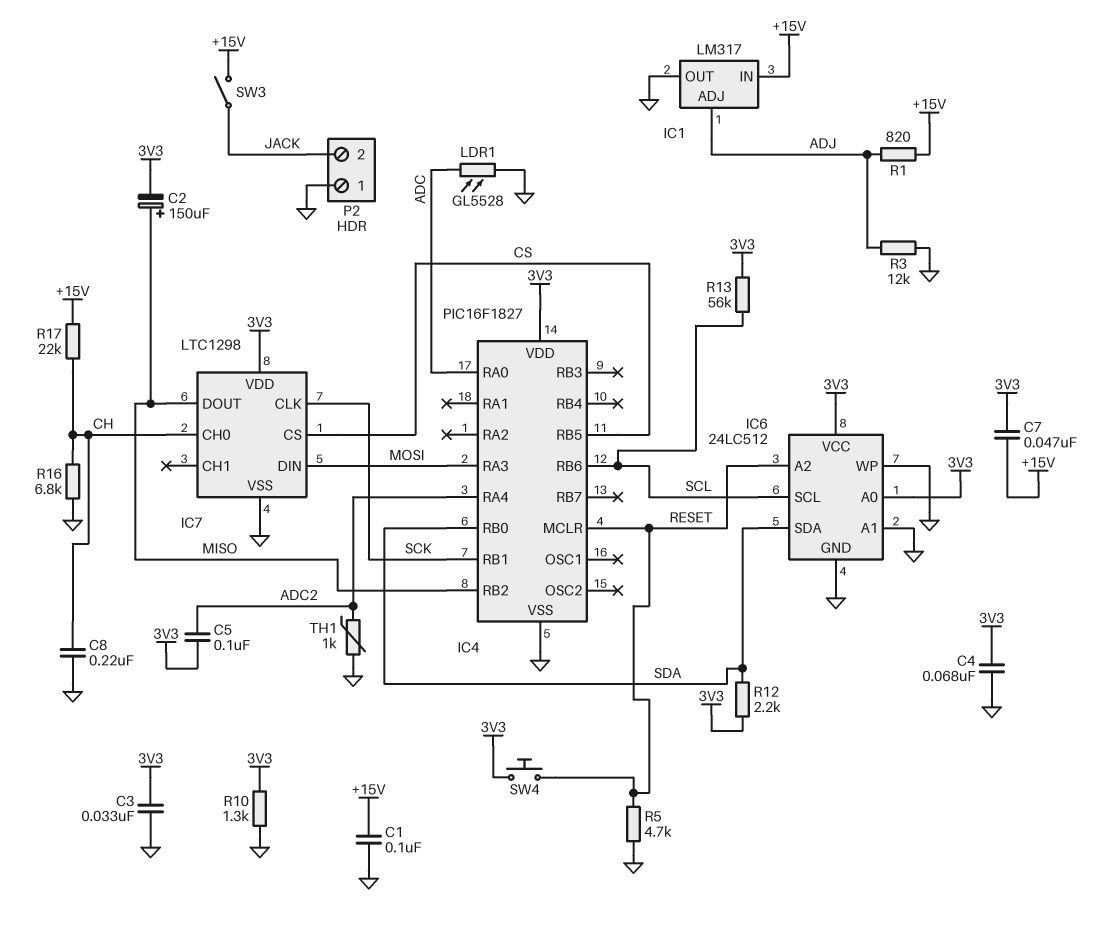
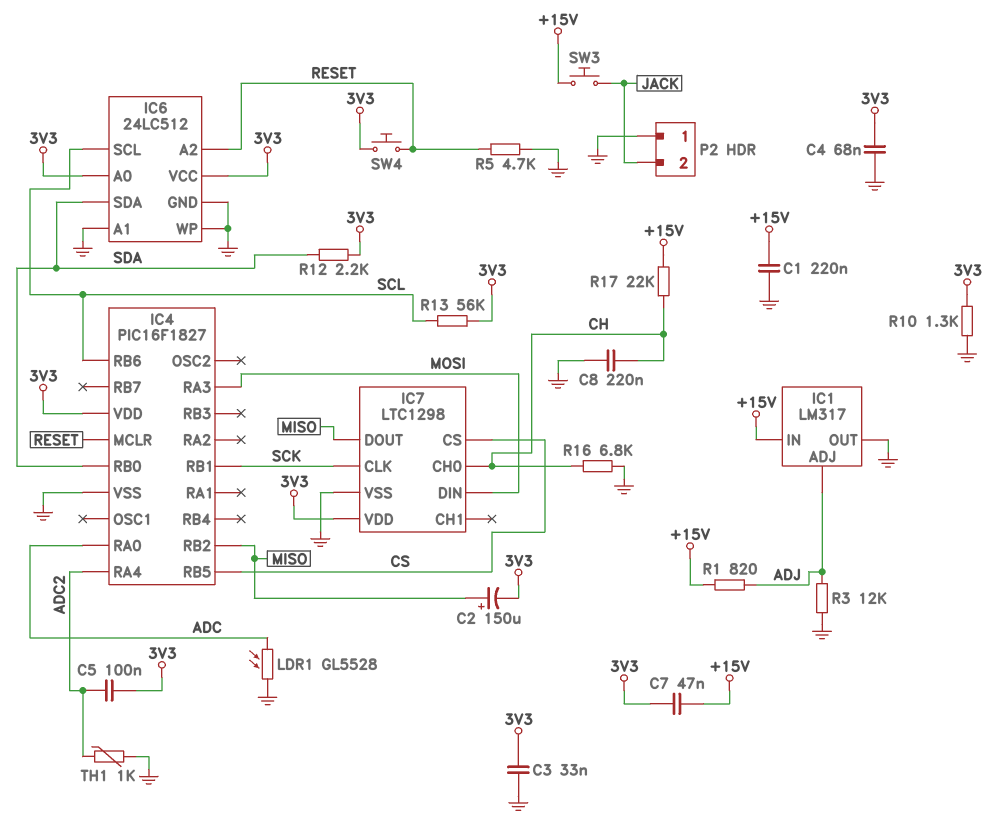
C1: 100nF (+15V, GND) -> 220nF (+15V, GND)
SW3: switch (+15V, JACK) -> button (+15V, JACK)

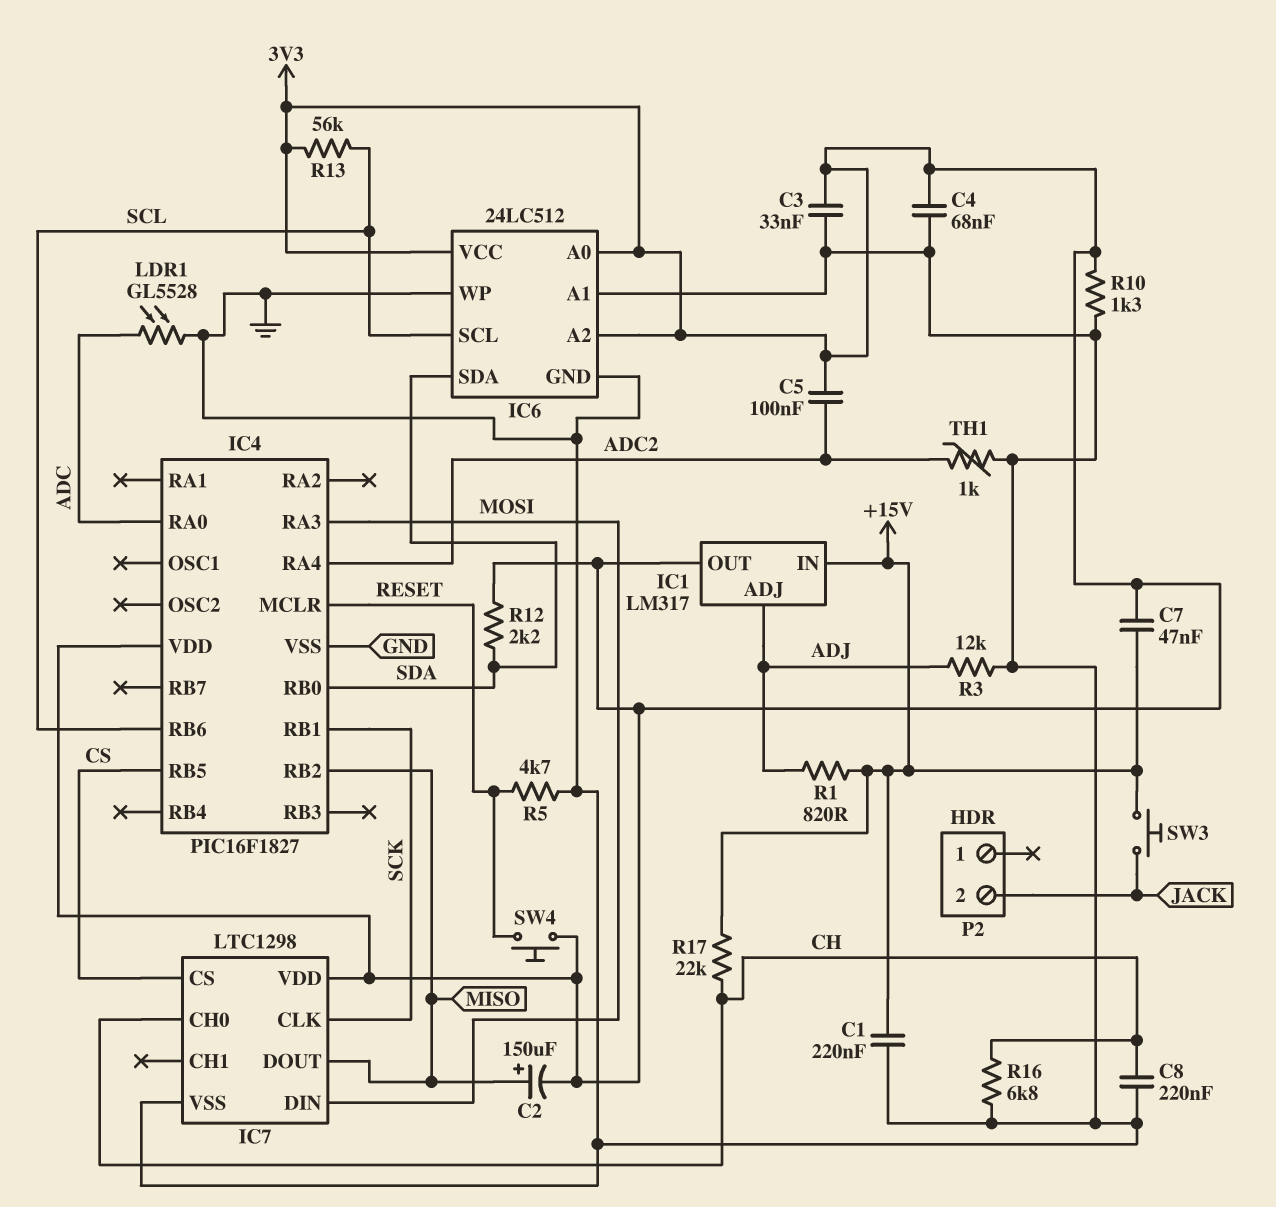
IC1 pin OUT: GND -> 3V3
IC6 pin A2: RESET -> 3V3
P2 pin 1: GND -> none

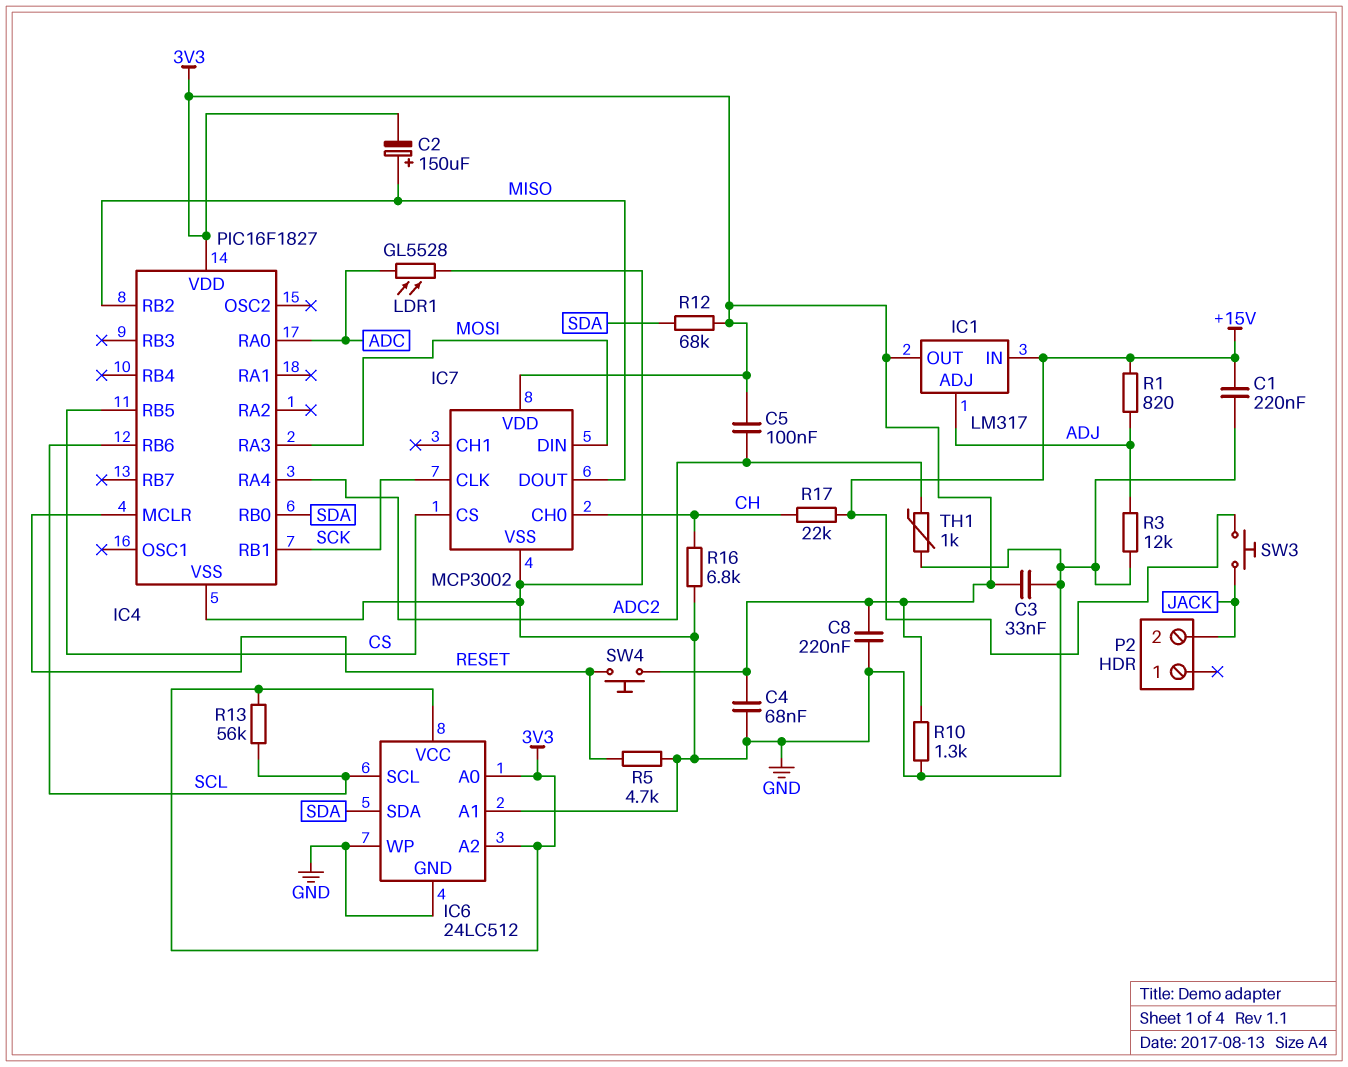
C7: 47nF (+15V, 3V3) -> none
C8: 220nF (CH, GND) -> 220nF (3V3, GND)
IC7: LTC1298 -> MCP3002
R12: 2.2k (3V3, SDA) -> 68k (3V3, SDA)

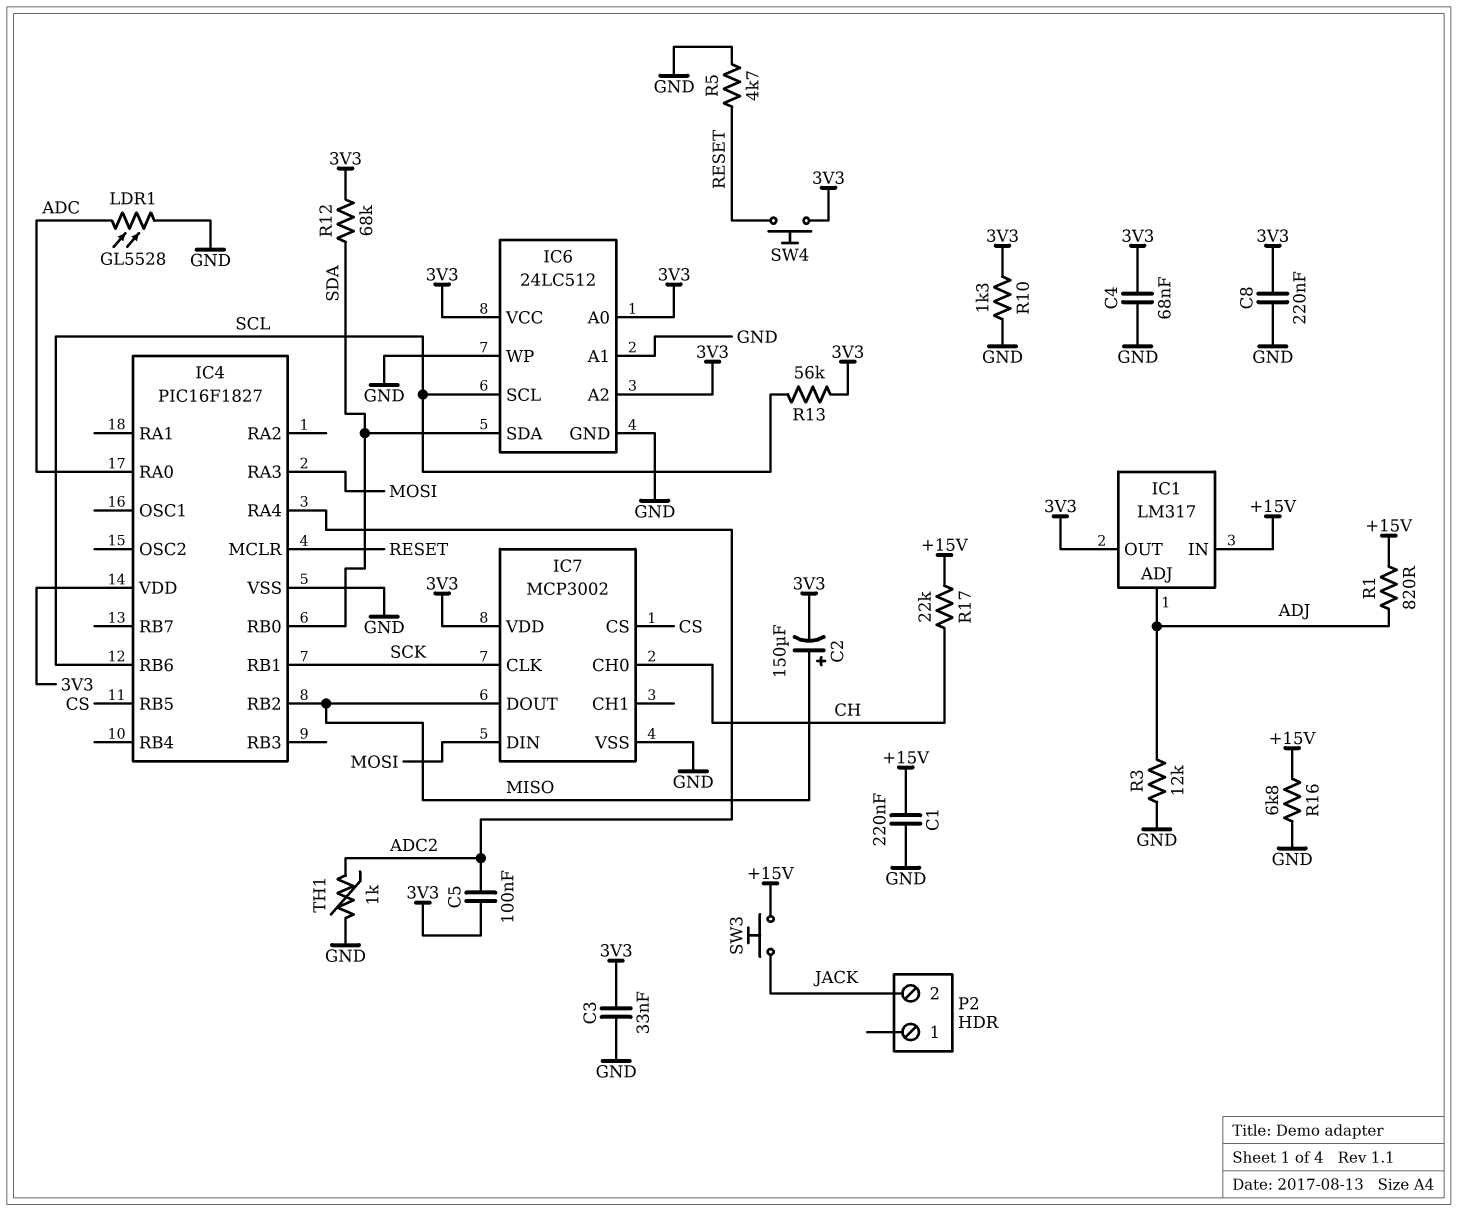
R16: 6.8k (CH, GND) -> 6.8k (+15V, GND)

